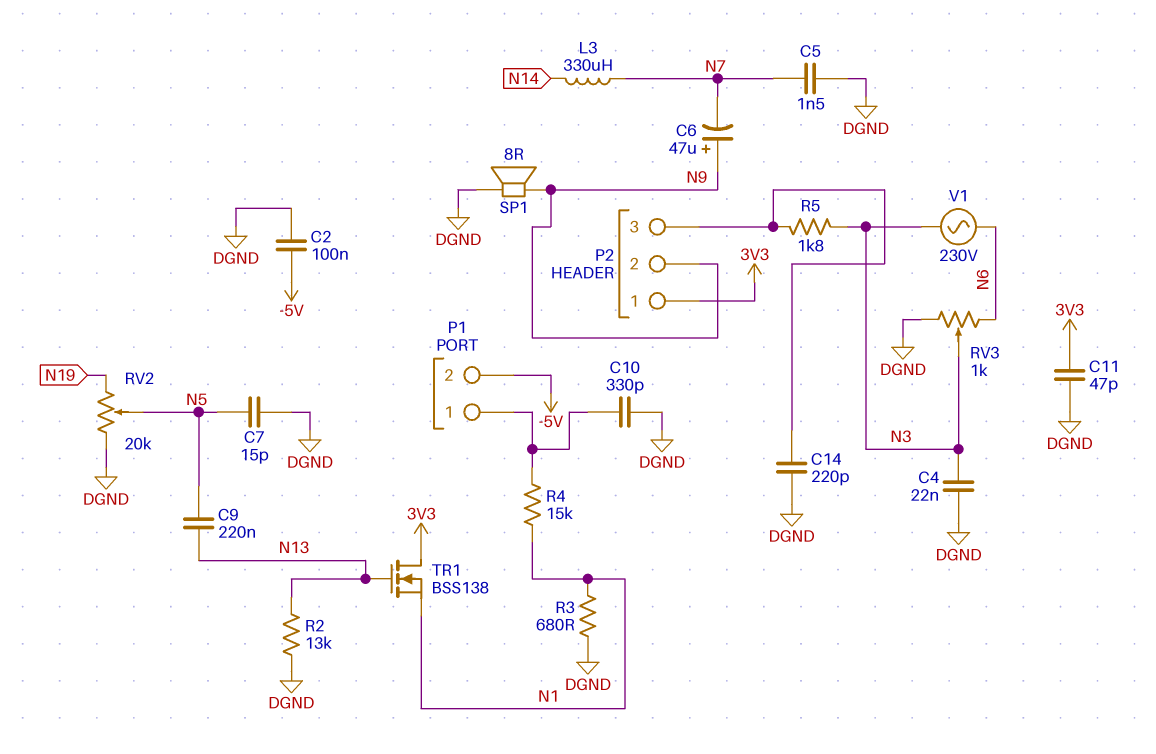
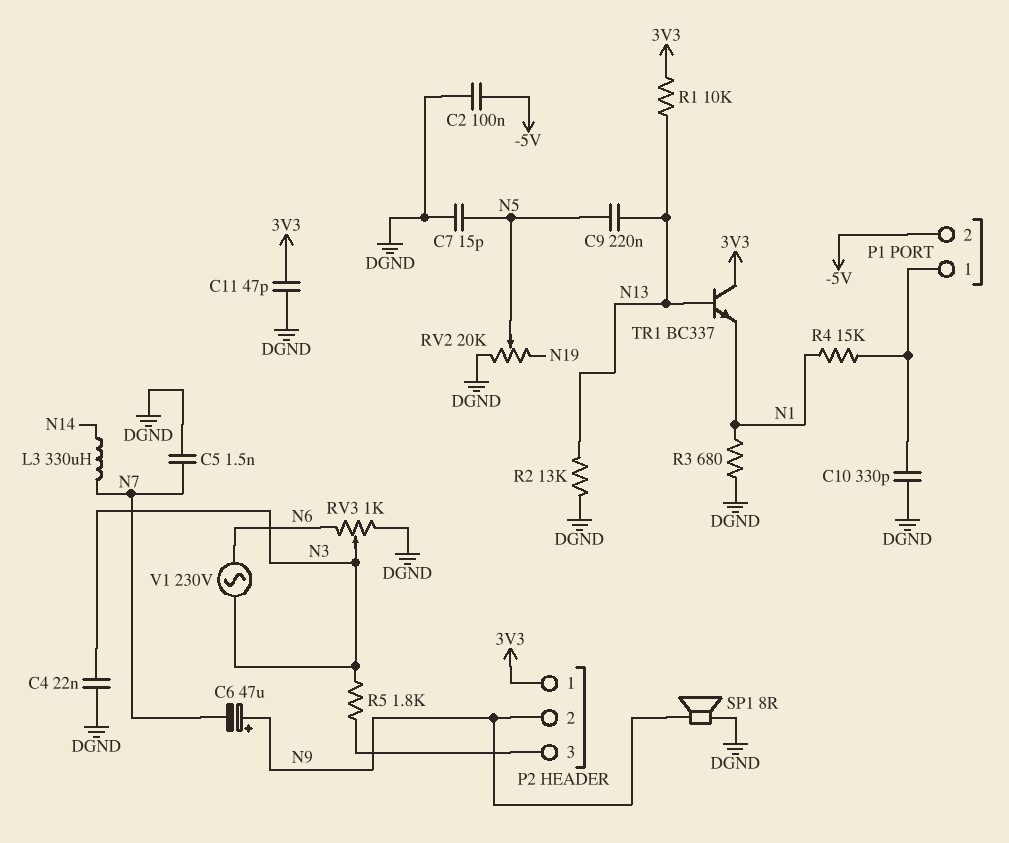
C14: 220pF (DGND, P2/3) -> none
R1: none -> 10k (3V3, N13)
TR1: NMOS BSS138 (G N13, D 3V3, S N1) -> NPN BC337 (B N13, C 3V3, E N1)

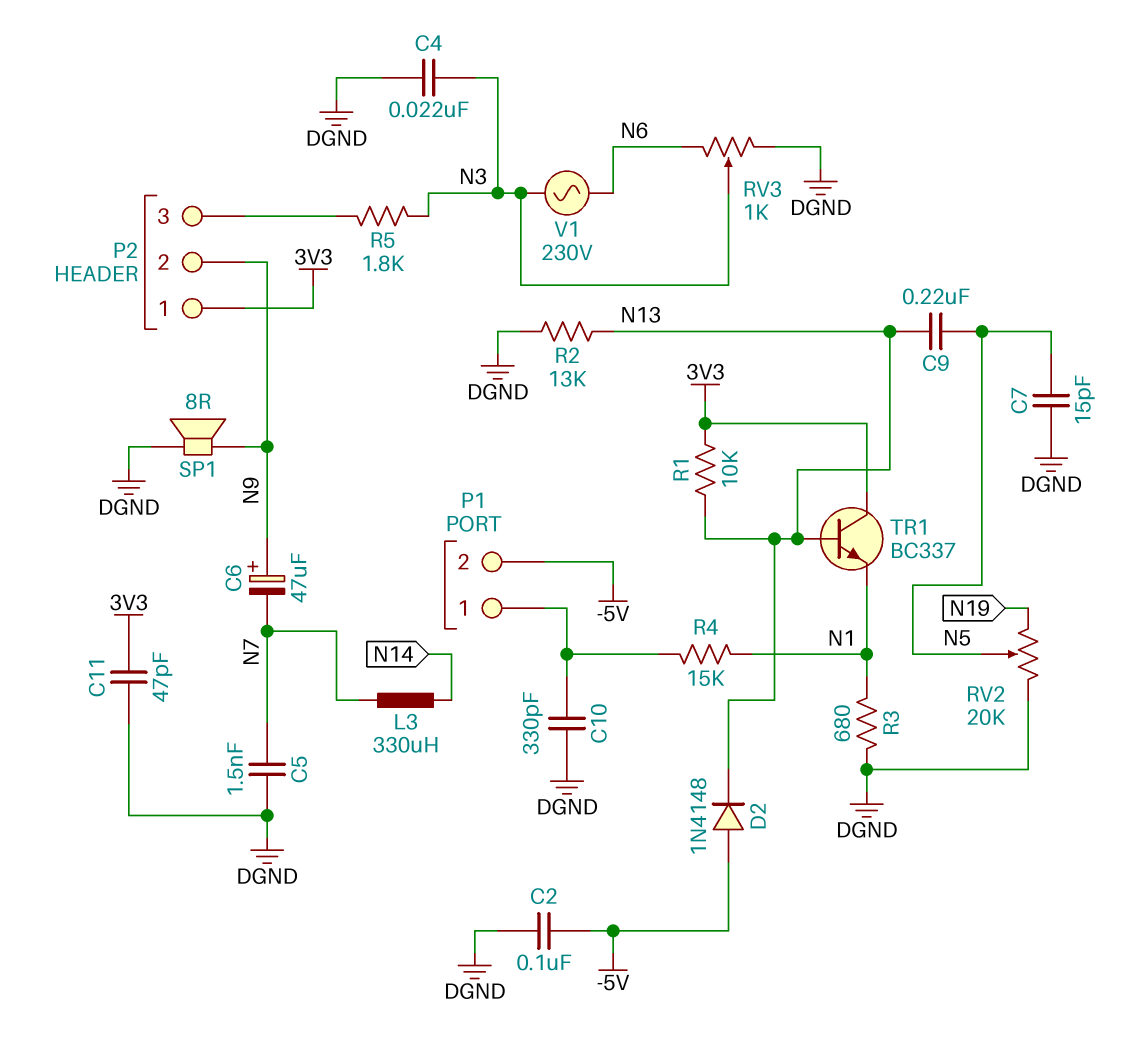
D2: none -> diode 1N4148 (A -5V, K N13)

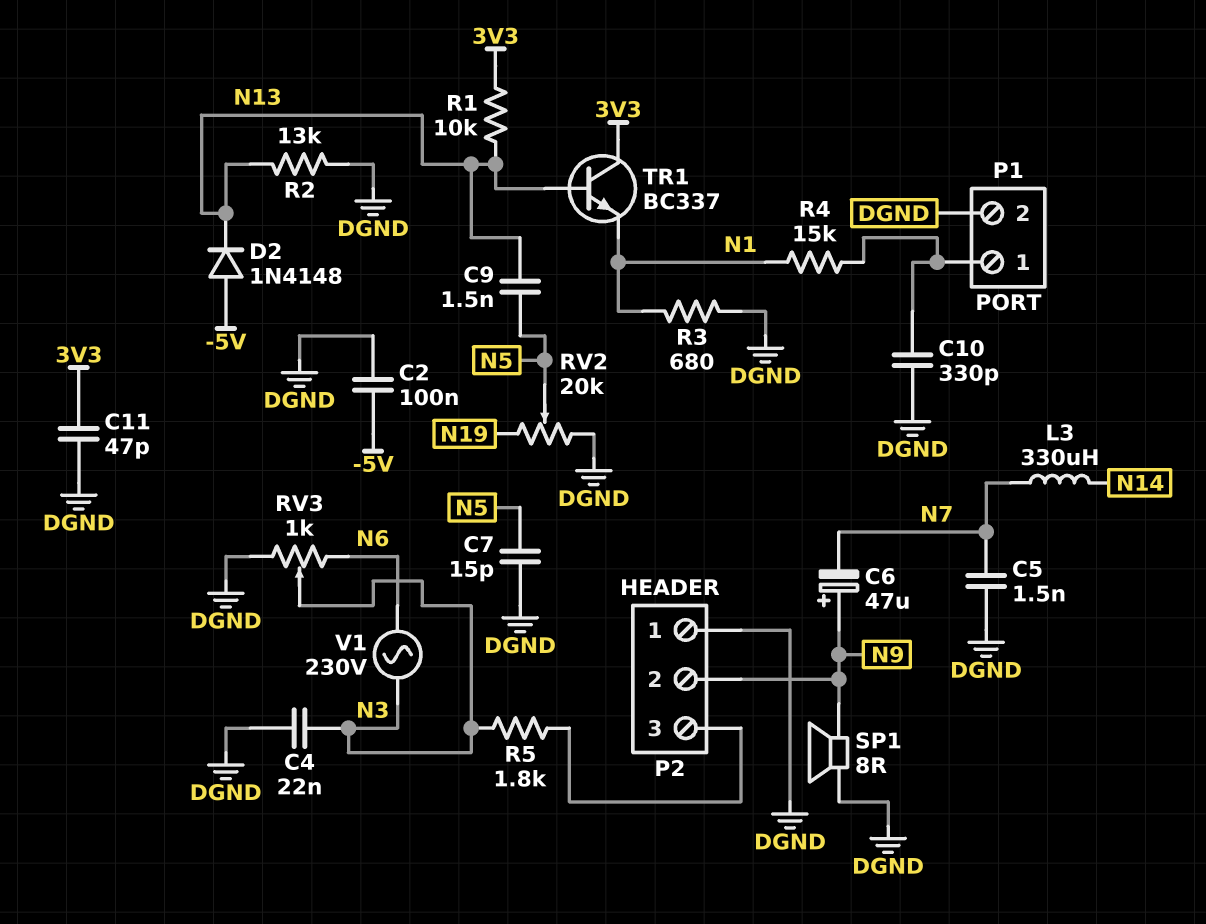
C9: 220nF (N5, N13) -> 1.5nF (N5, N13)
P1 pin 2: -5V -> DGND
P2 pin 1: 3V3 -> DGND

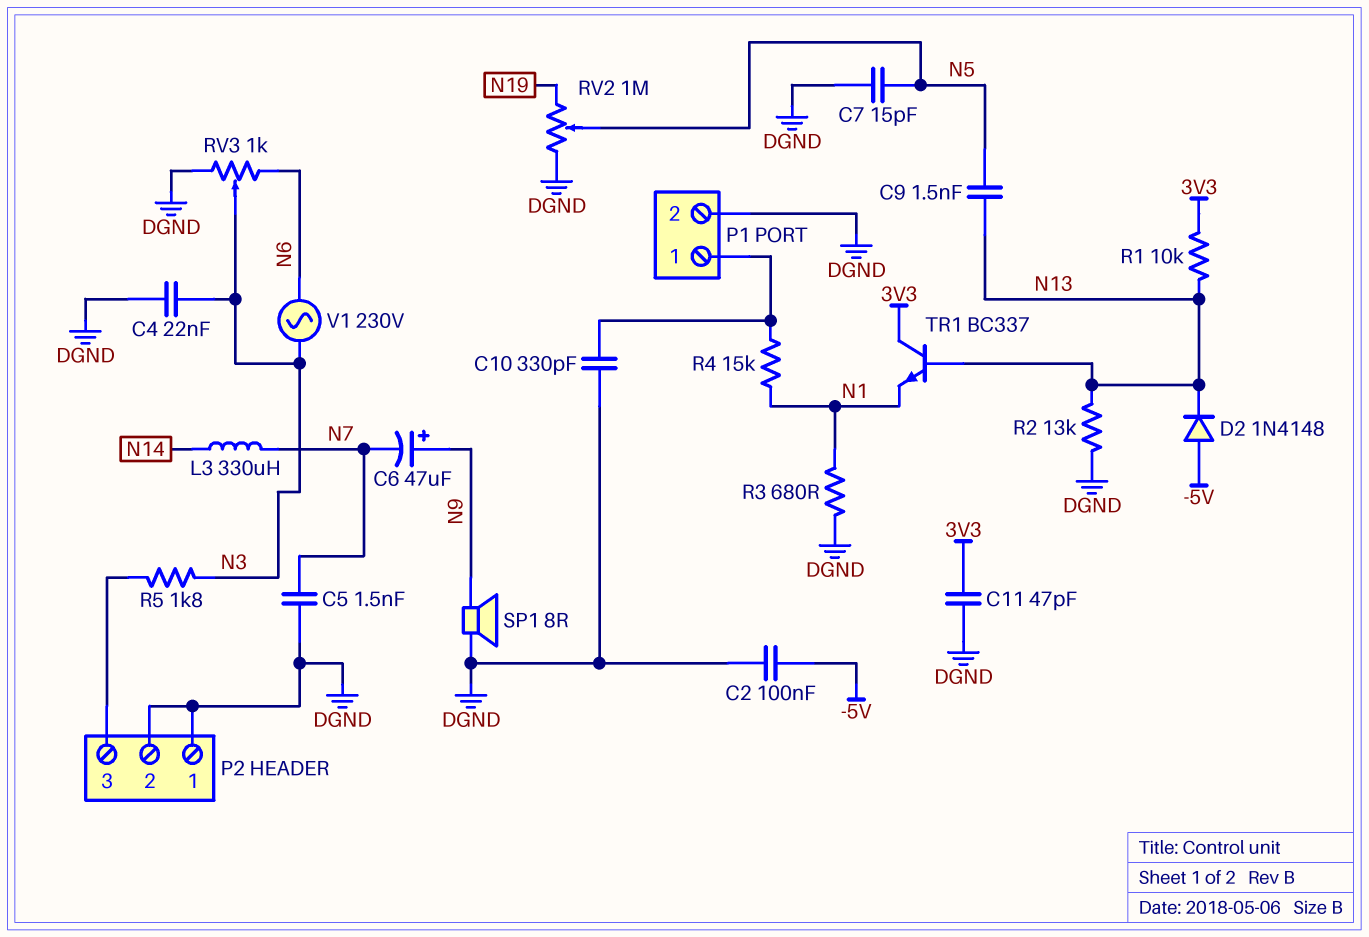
P2 pin 2: N9 -> DGND
RV2: 20k (DGND, N19, wiper N5) -> 1M (DGND, N19, wiper N5)

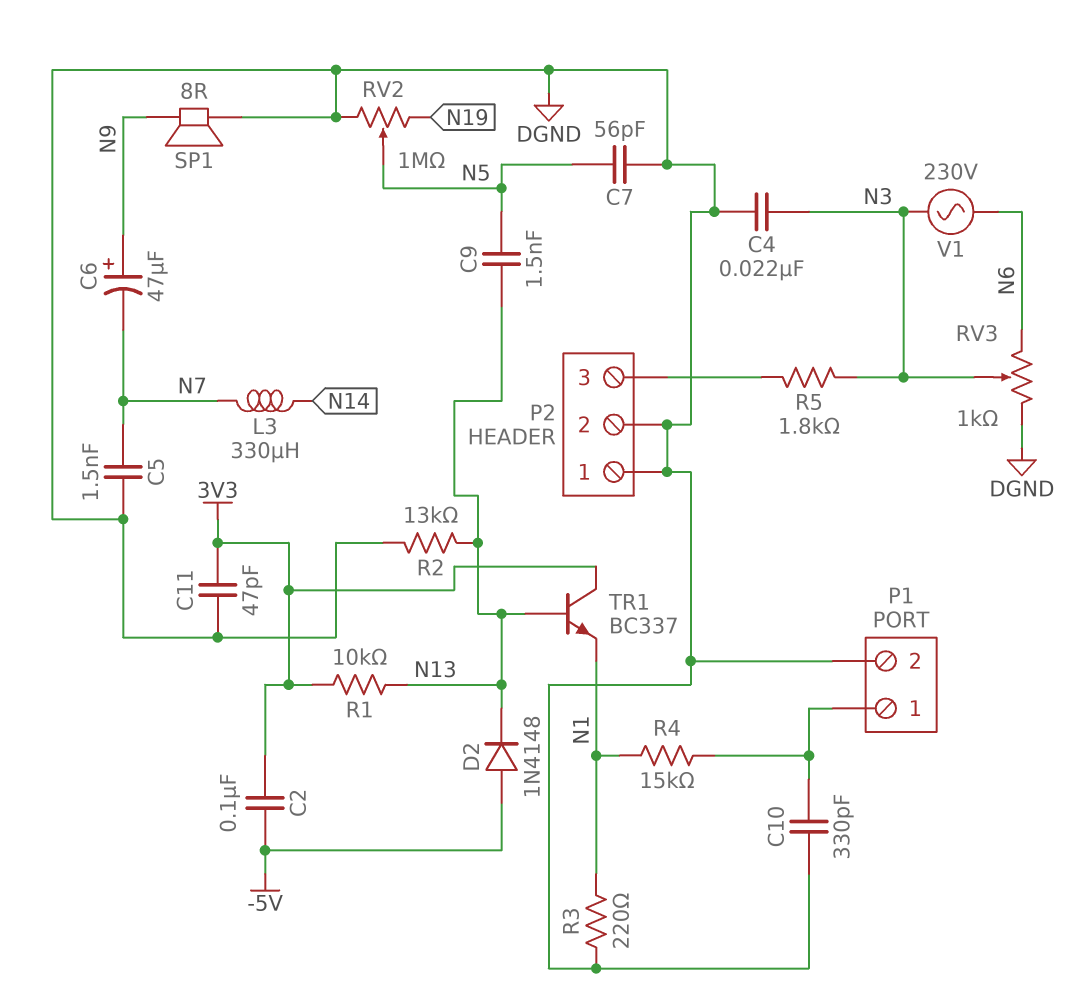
C2: 100nF (-5V, DGND) -> 100nF (-5V, 3V3)
C7: 15pF (DGND, N5) -> 56pF (DGND, N5)
R3: 680 (DGND, N1) -> 220 (DGND, N1)

